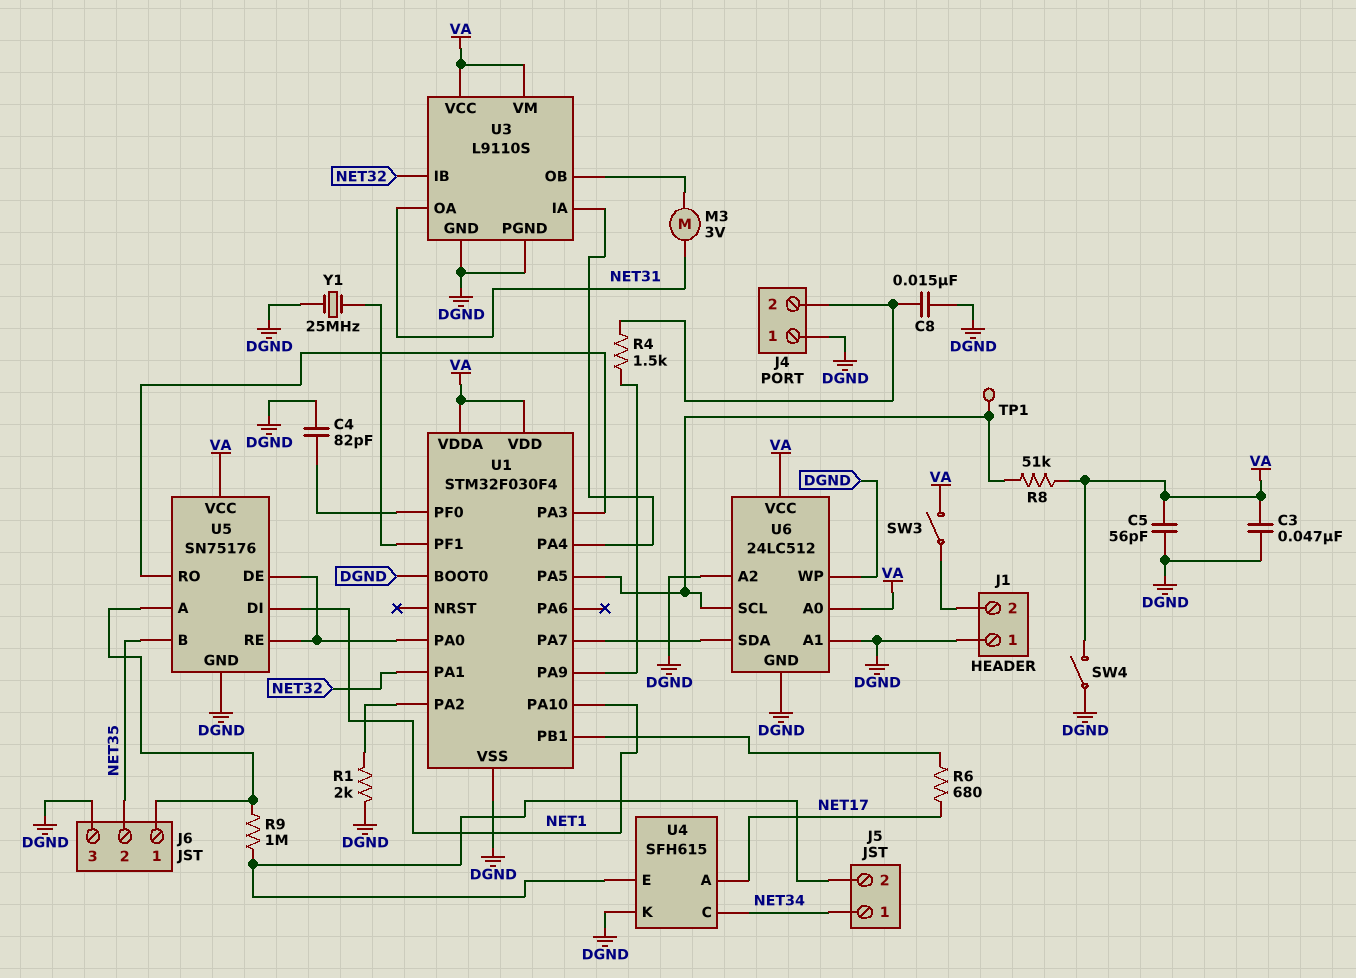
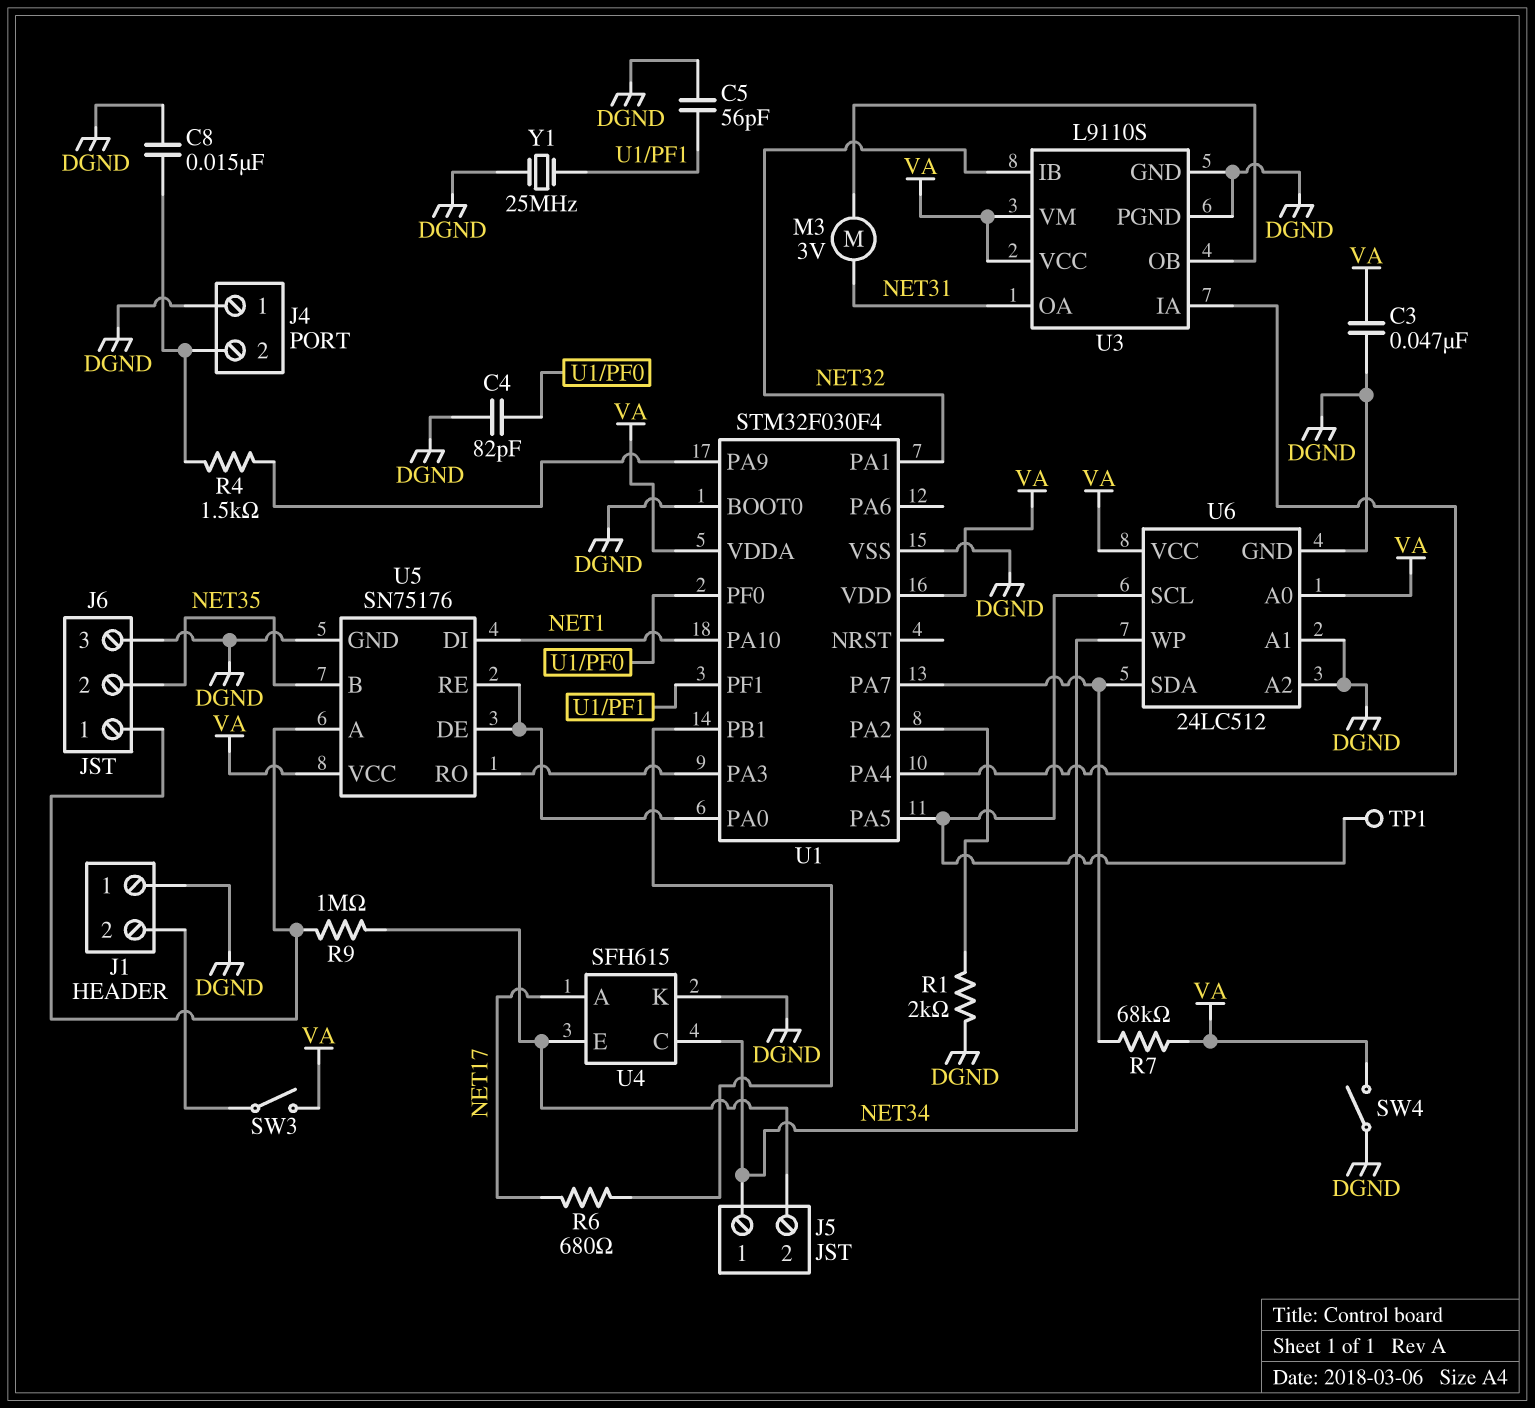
C5: 56pF (DGND, VA) -> 56pF (DGND, U1/PF1)
R7: none -> 68k (U1/PA7, VA)
R8: 51k (U1/PA5, VA) -> none
U6 pin WP: DGND -> NET34

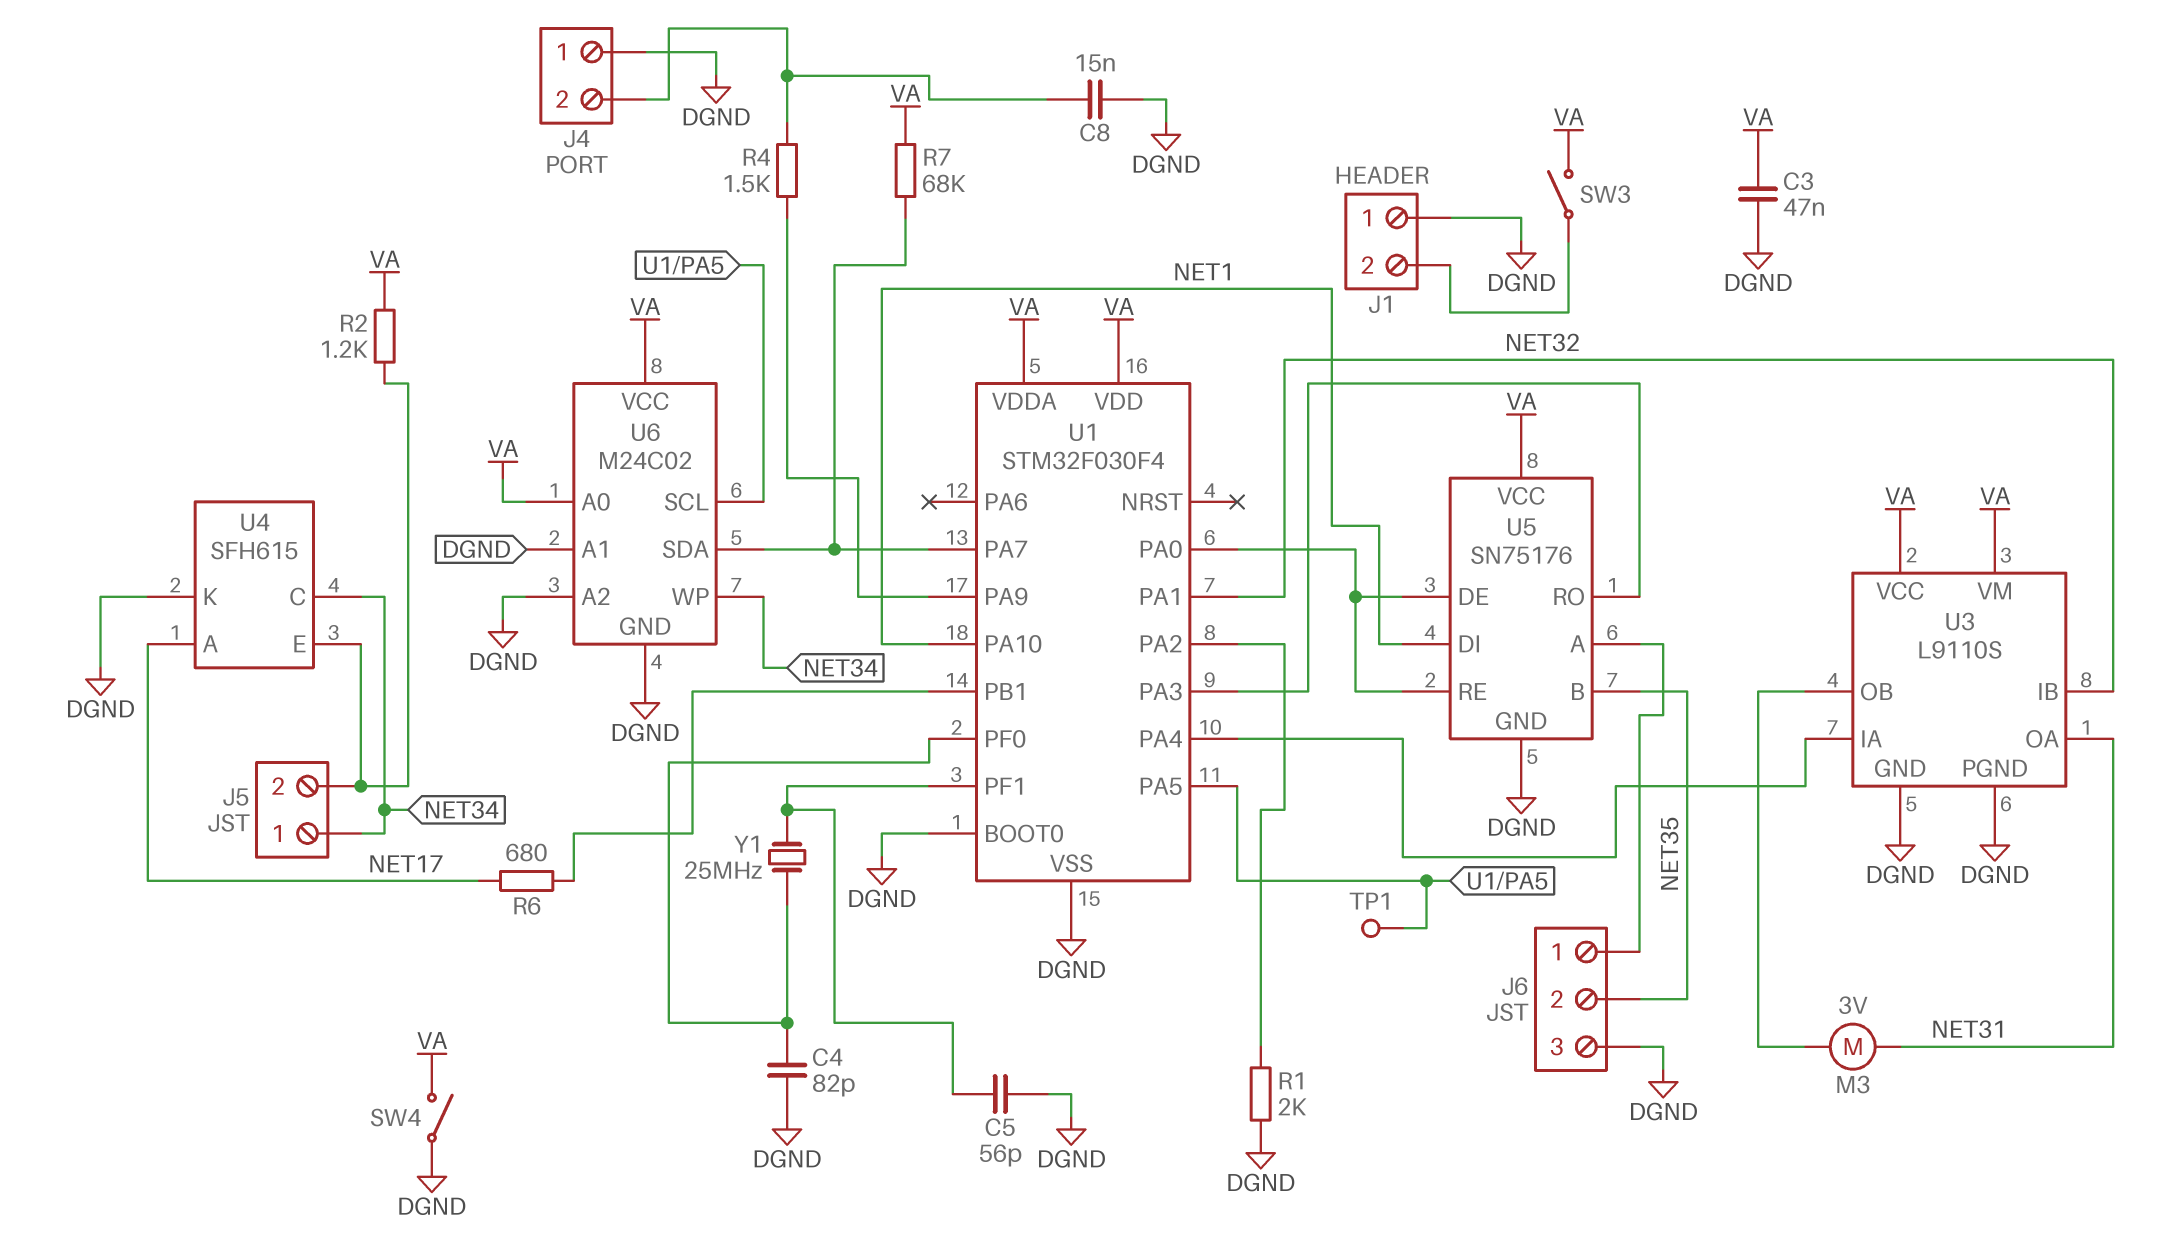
R2: none -> 1.2k (J5/2, VA)
R9: 1M (J5/2, J6/1) -> none
U6: 24LC512 -> M24C02
Y1: 25MHz (DGND, U1/PF1) -> 25MHz (U1/PF0, U1/PF1)

